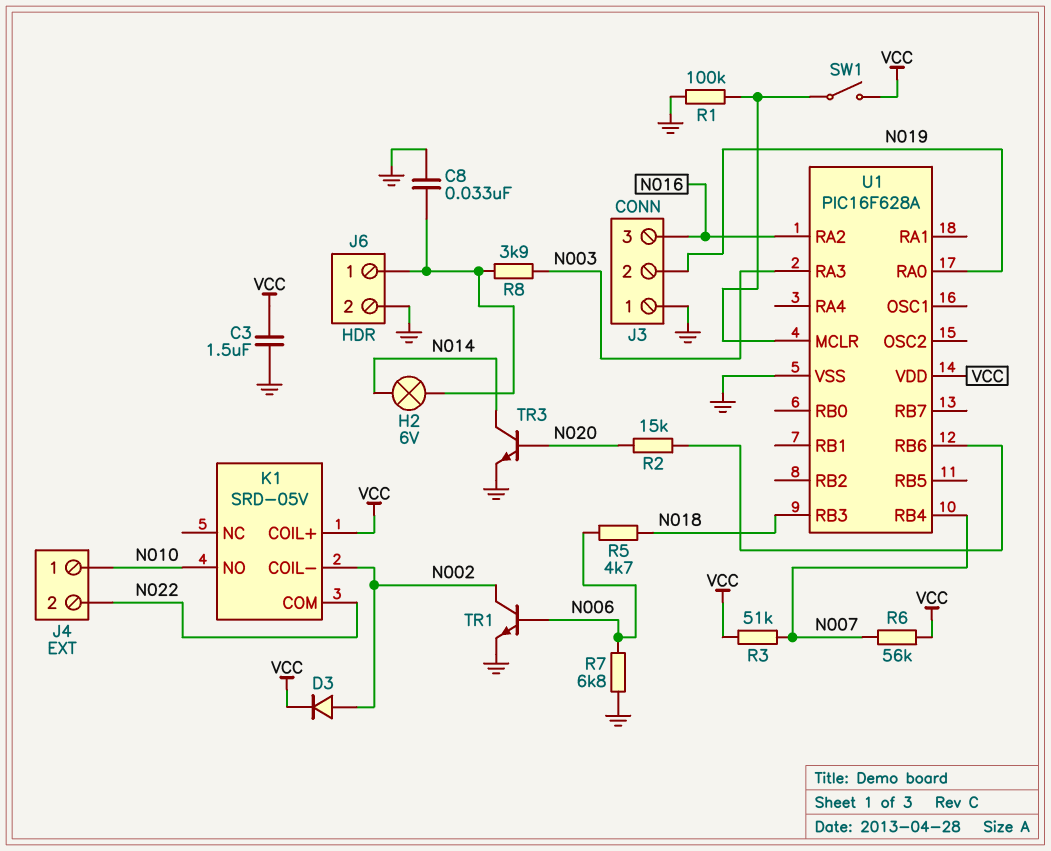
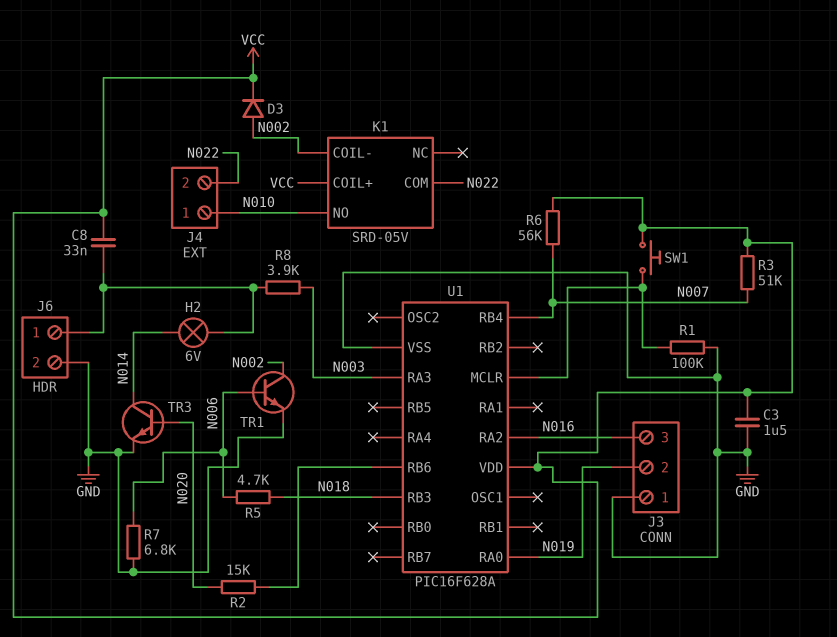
C8: 33nF (GND, J6/1) -> 33nF (J6/1, VCC)
SW1: switch (U1/MCLR, VCC) -> button (U1/MCLR, VCC)

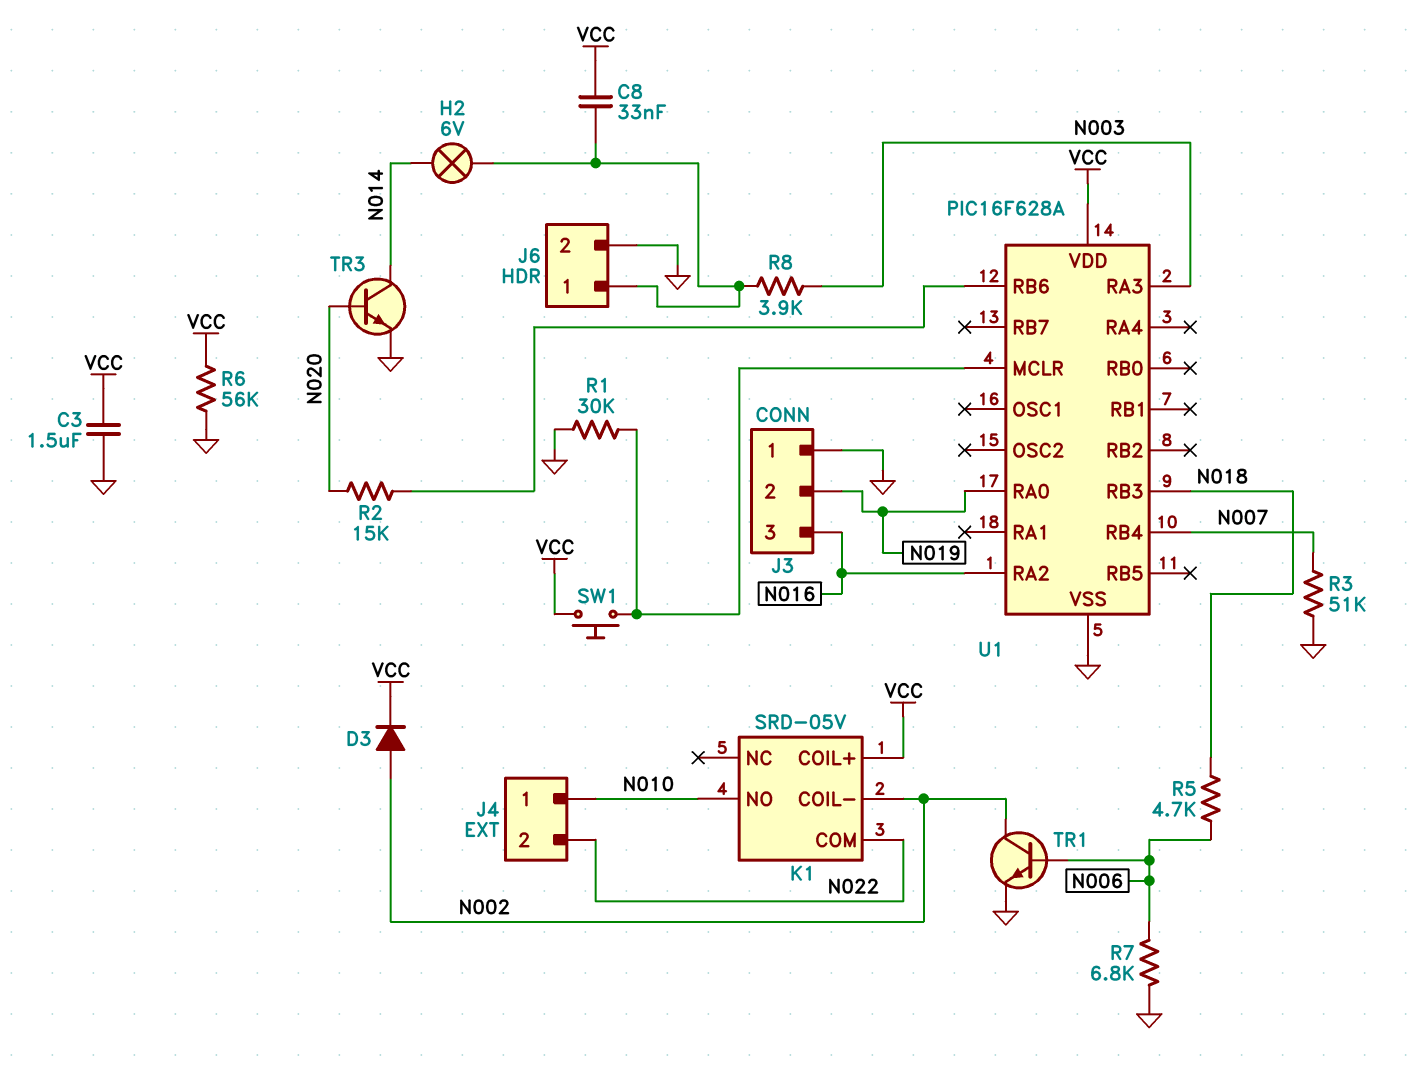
R1: 100k (GND, U1/MCLR) -> 30k (GND, U1/MCLR)
R3: 51k (N007, VCC) -> 51k (GND, N007)
R6: 56k (N007, VCC) -> 56k (GND, VCC)

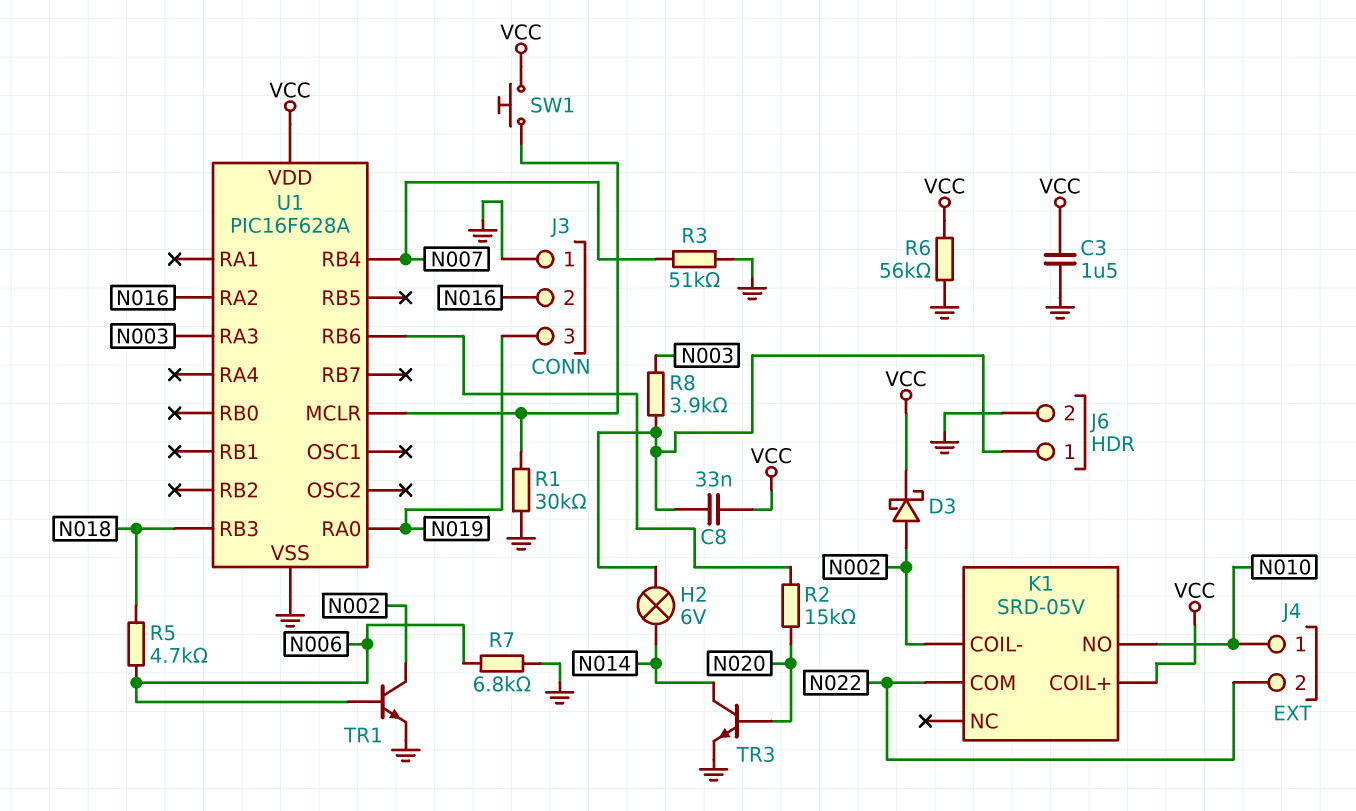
D3: diode (A N002, K VCC) -> schottky (A N002, K VCC)
J3 pin 2: N019 -> N016
J3 pin 3: N016 -> N019

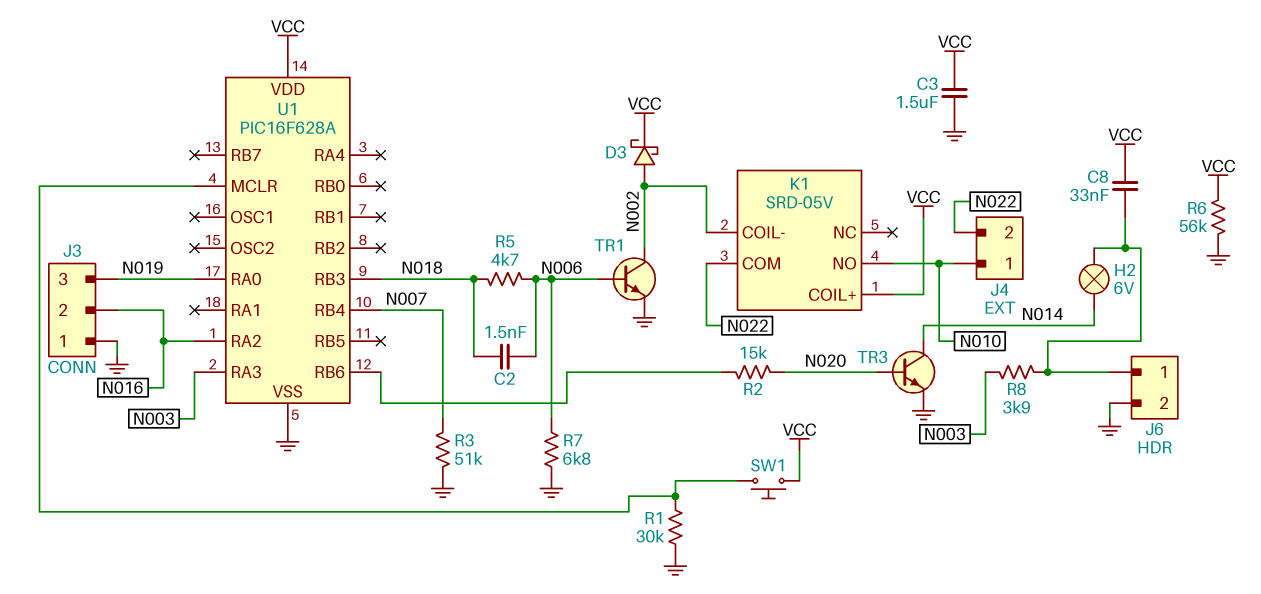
C2: none -> 1.5nF (N006, N018)

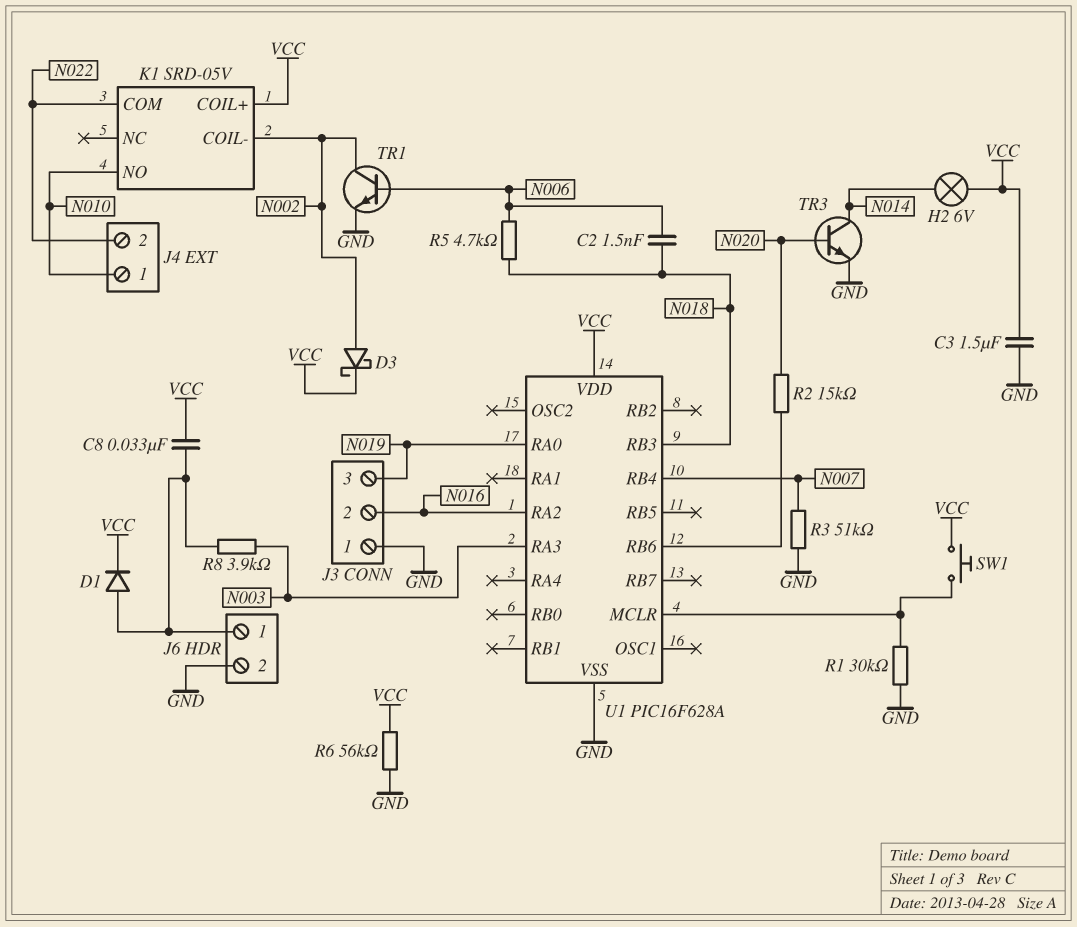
D1: none -> diode (A J6/1, K VCC)
H2: lamp 6V (J6/1, N014) -> lamp 6V (N014, VCC)
R7: 6.8k (GND, N006) -> none

